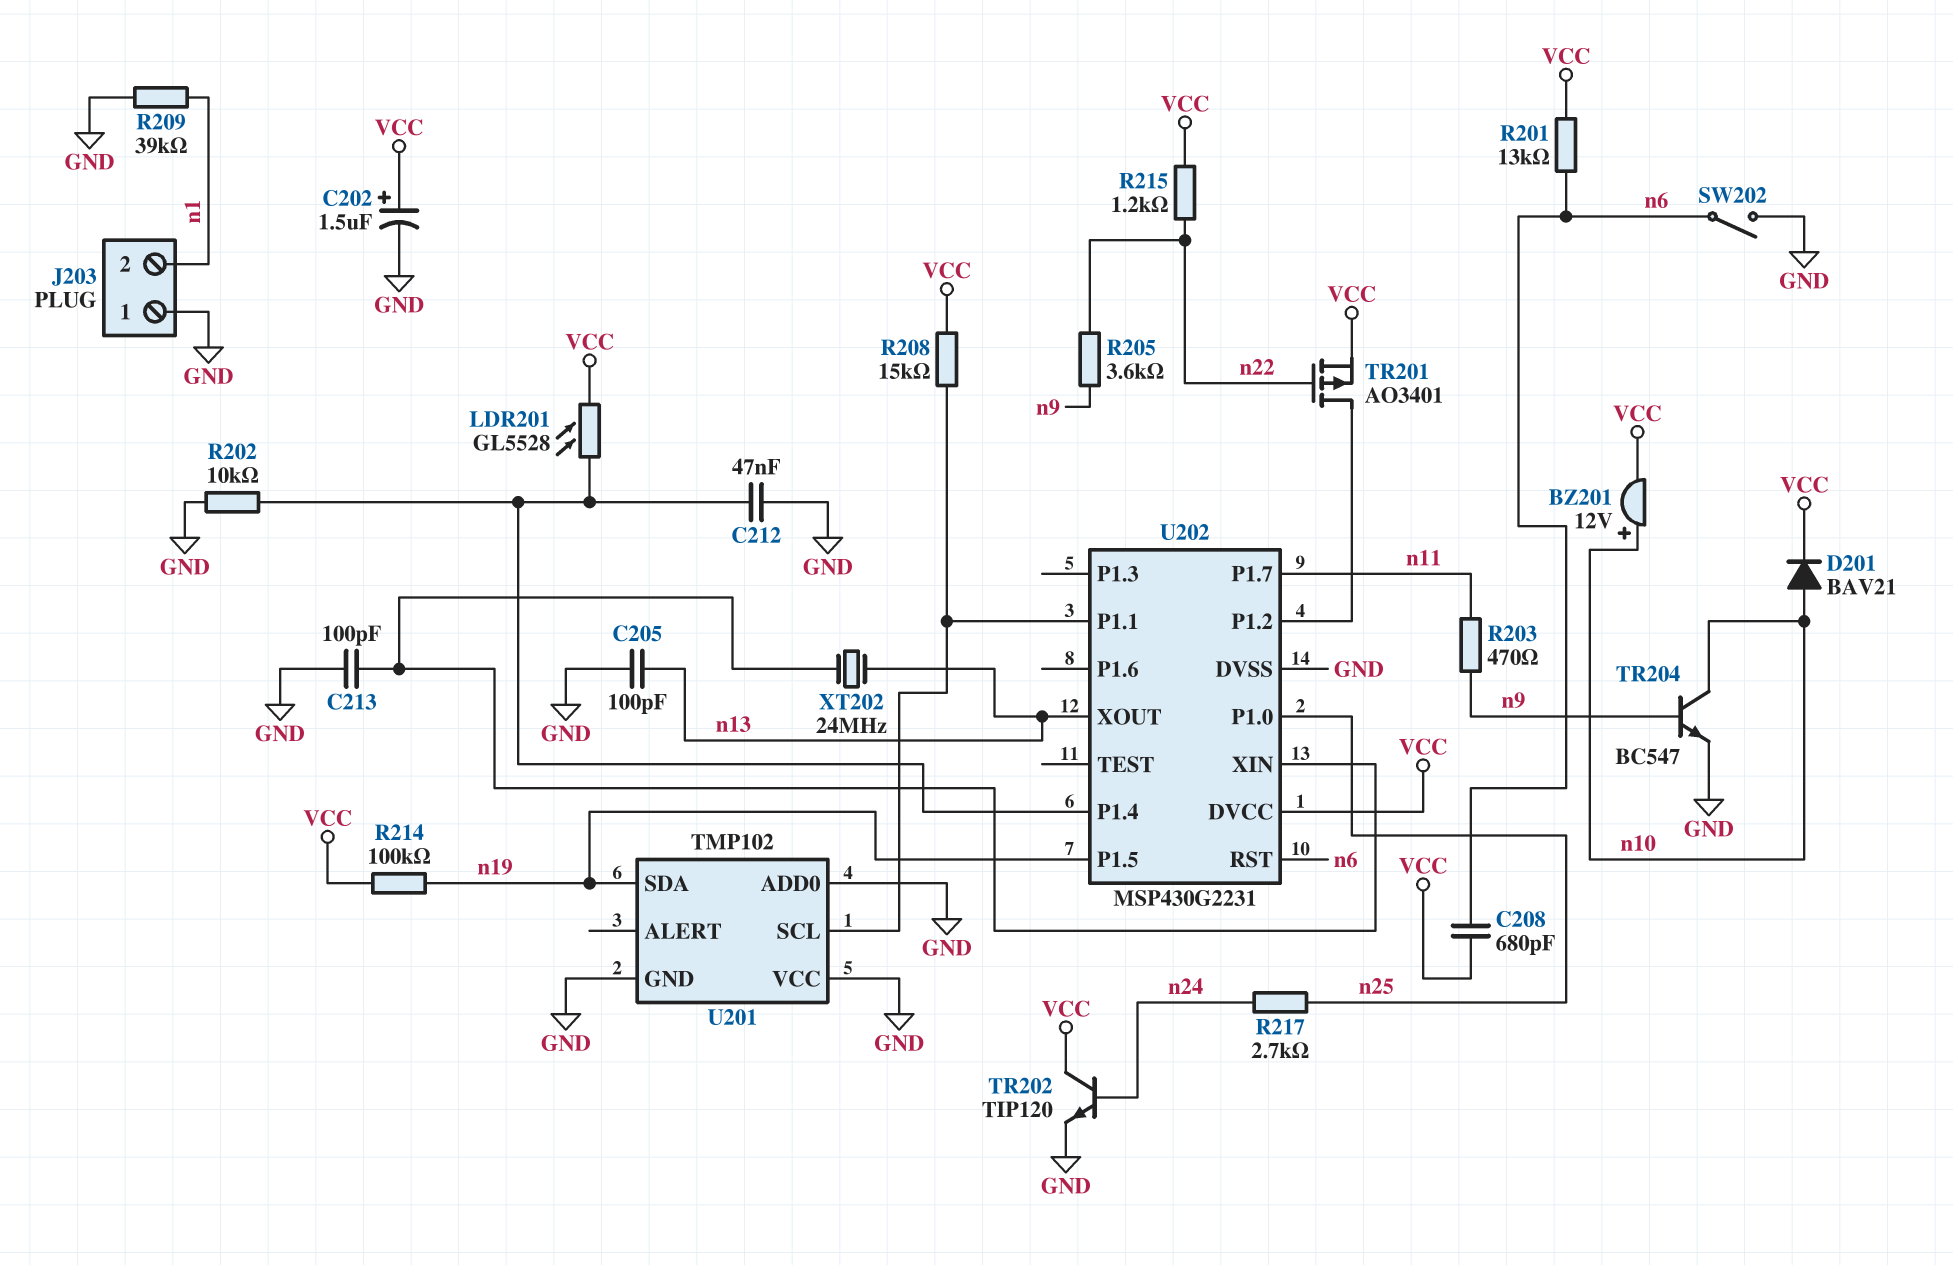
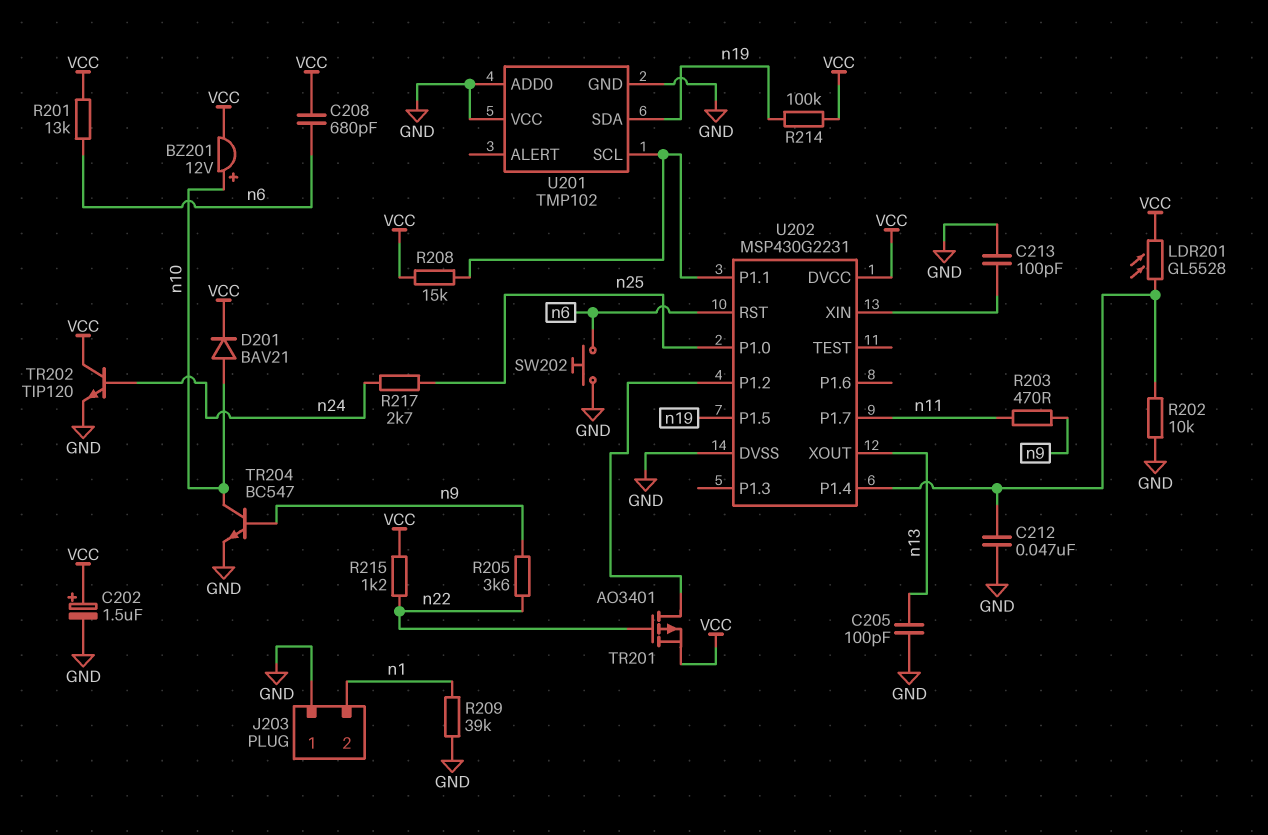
SW202: switch (GND, n6) -> button (GND, n6)
XT202: 24MHz (U202/XIN, n13) -> none

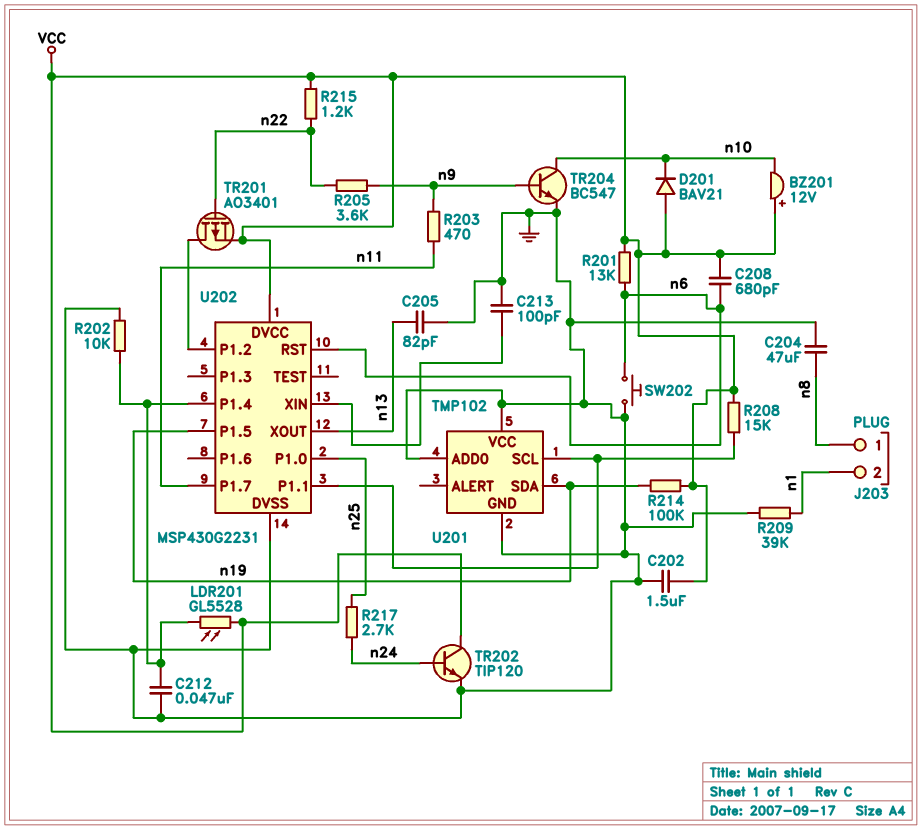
BZ201: buzzer 12V (plus n10, minus VCC) -> buzzer 12V (plus VCC, minus n10)
C202: 1.5uF (plus VCC, minus GND) -> 1.5uF (GND, VCC)
C204: none -> 47uF (GND, n8)
C205: 100pF (GND, n13) -> 82pF (GND, n13)
D201: diode BAV21 (A n10, K VCC) -> diode BAV21 (A VCC, K n10)
J203 pin 1: GND -> n8

